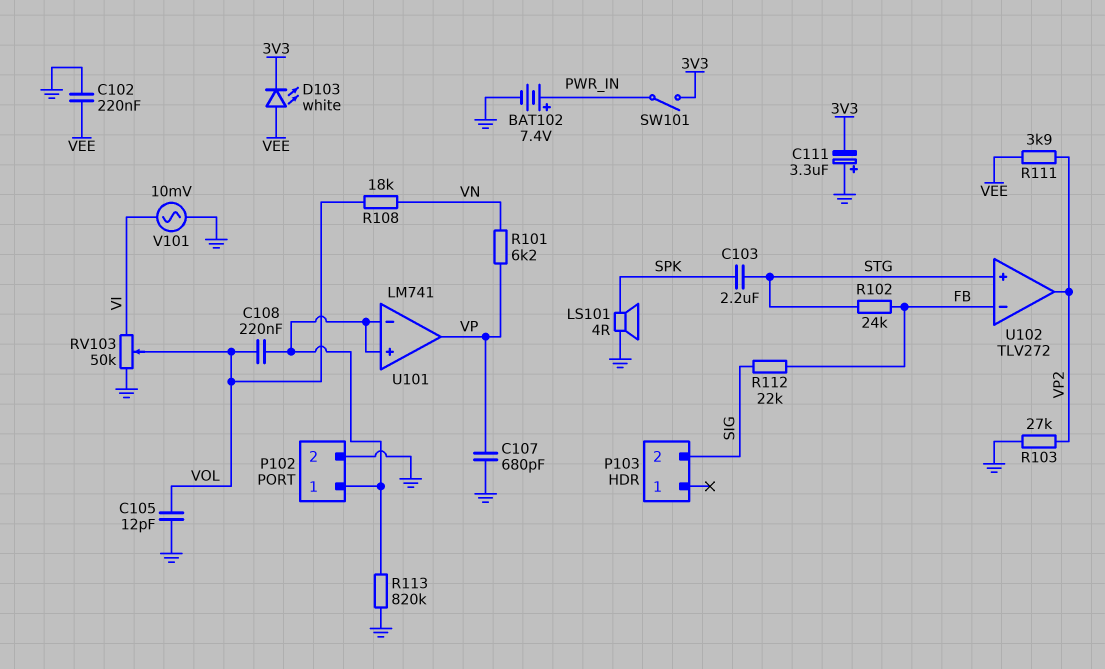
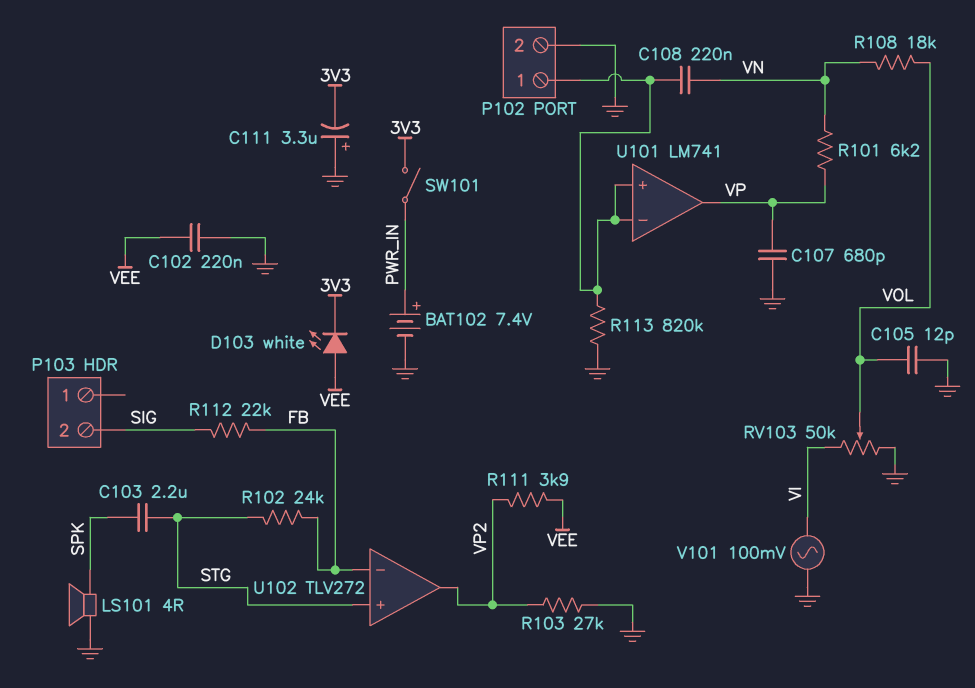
C108: 220nF (P102/1, VOL) -> 220nF (P102/1, VN)
V101: AC 10mV (GND, VI) -> AC 100mV (GND, VI)

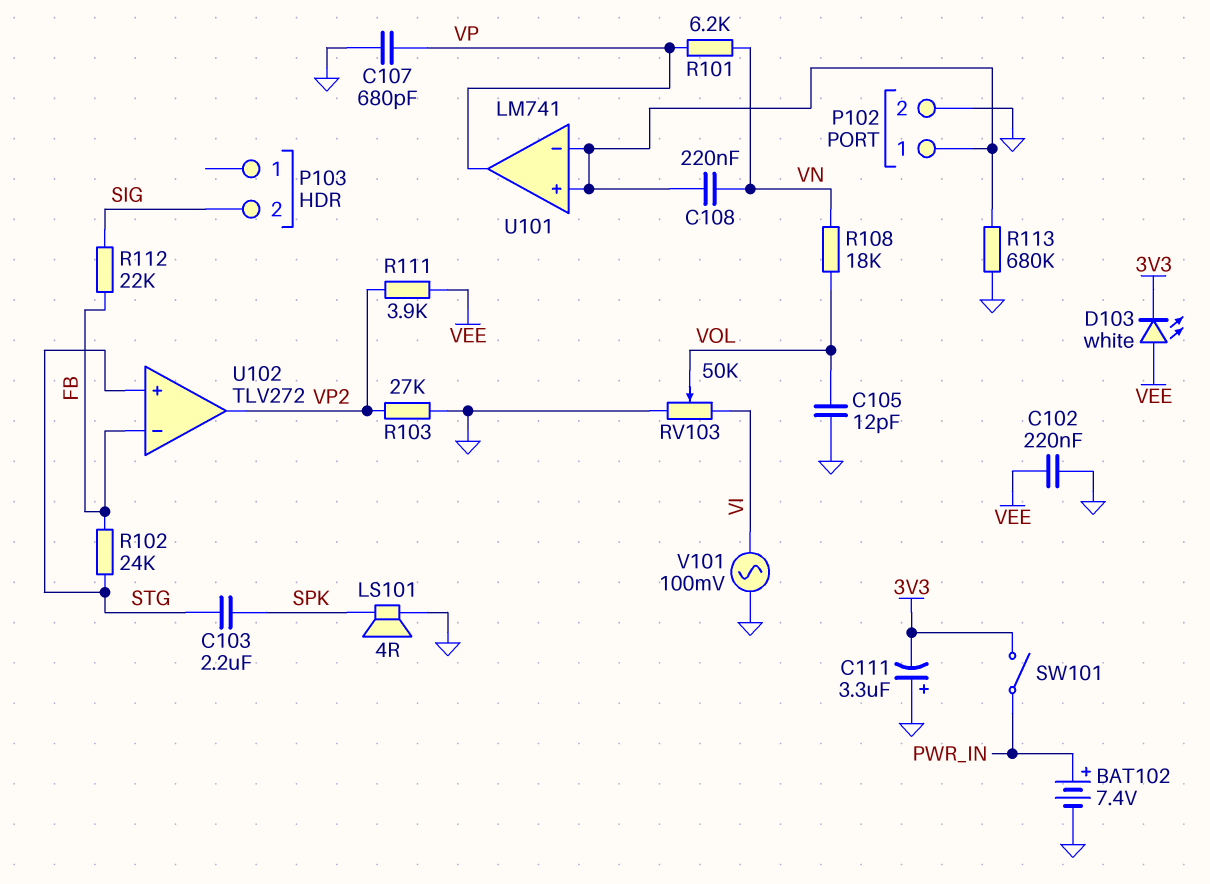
R113: 820k (GND, P102/1) -> 680k (GND, P102/1)

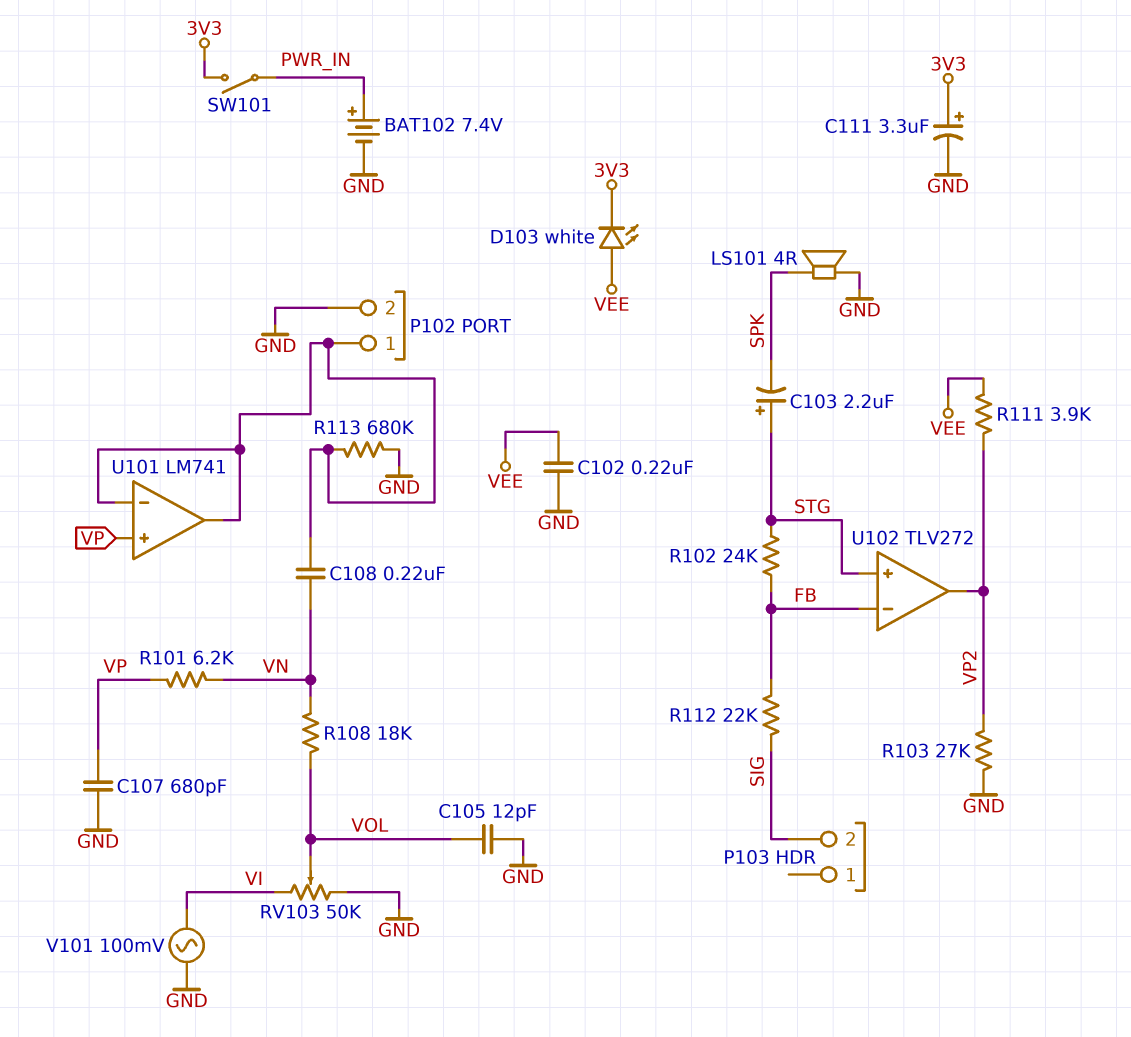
C103: 2.2uF (SPK, STG) -> 2.2uF (plus STG, minus SPK)
C111: 3.3uF (plus GND, minus 3V3) -> 3.3uF (plus 3V3, minus GND)
U101 pin in+: P102/1 -> VP
U101 pin out: VP -> P102/1

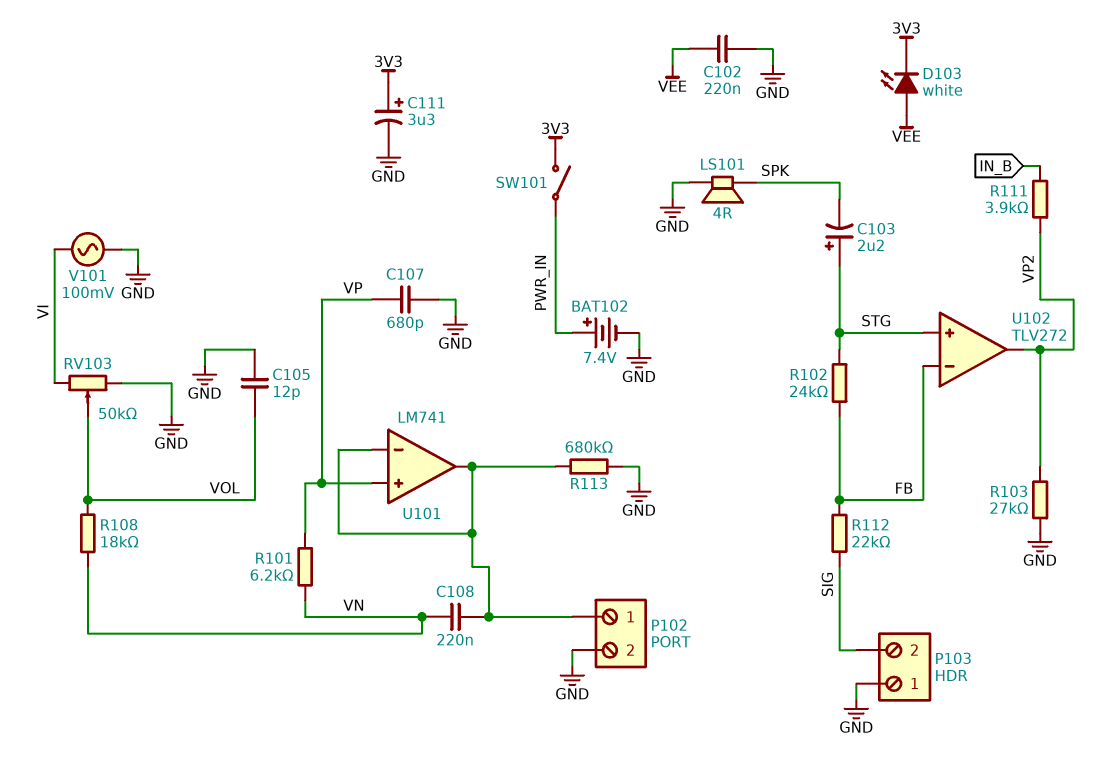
P103 pin 1: none -> GND
R111: 3.9k (VEE, VP2) -> 3.9k (IN_B, VP2)

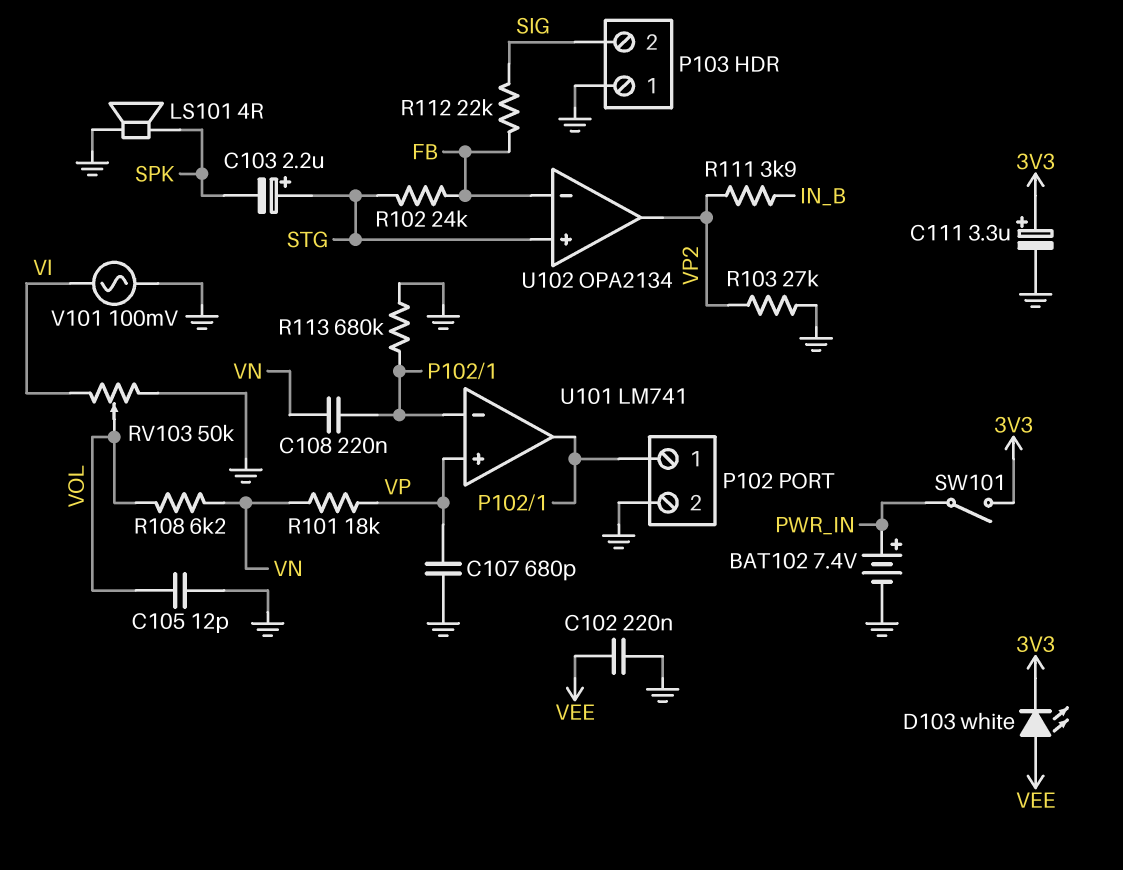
R101: 6.2k (VN, VP) -> 18k (VN, VP)
R108: 18k (VN, VOL) -> 6.2k (VN, VOL)
U102: TLV272 -> OPA2134

